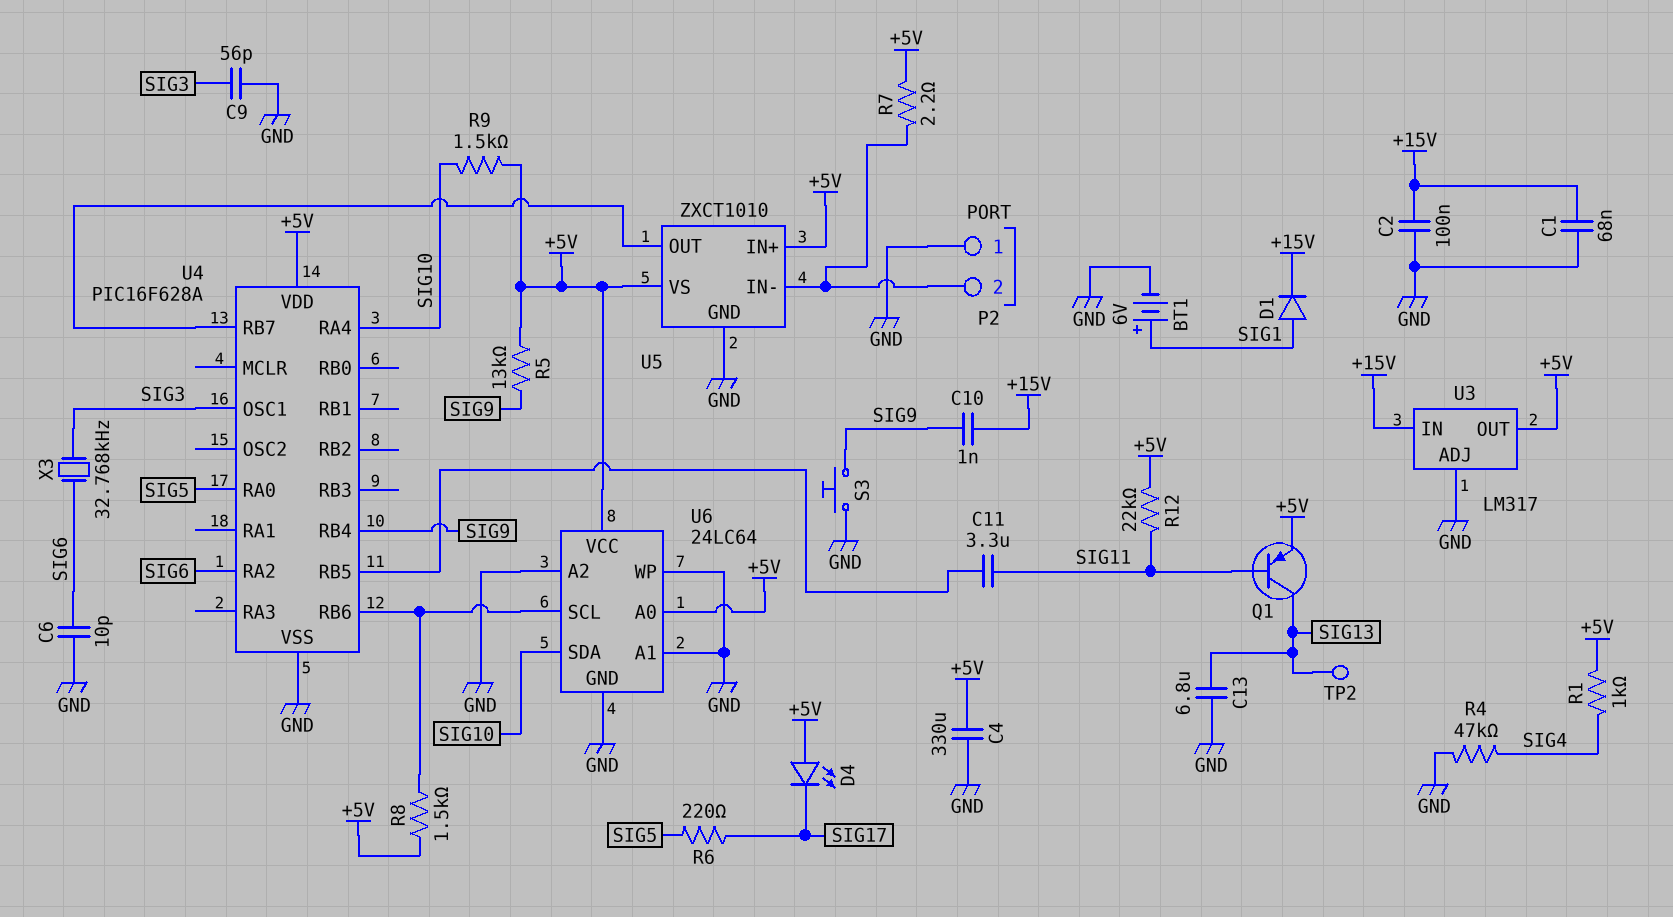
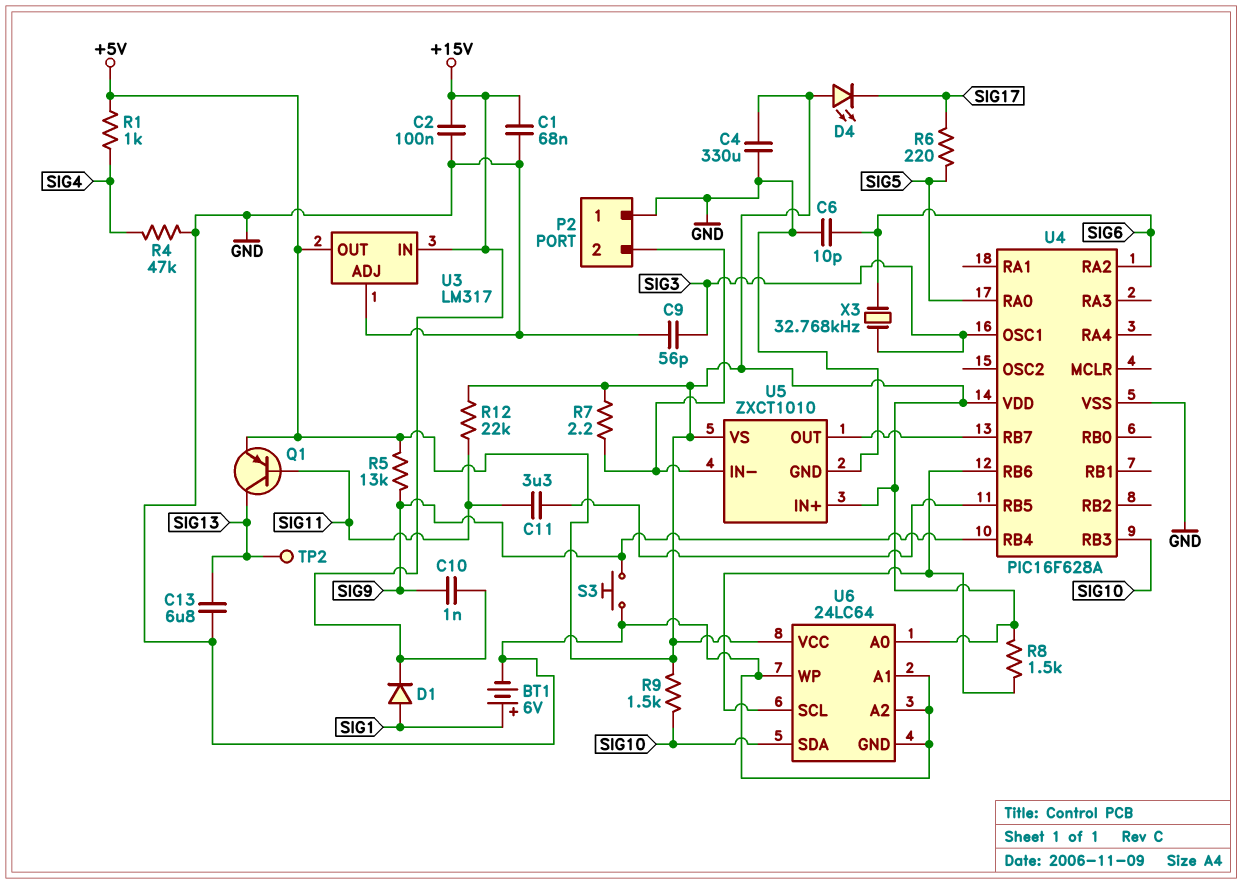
U4 pin RA4: SIG10 -> none
U4 pin RB3: none -> SIG10

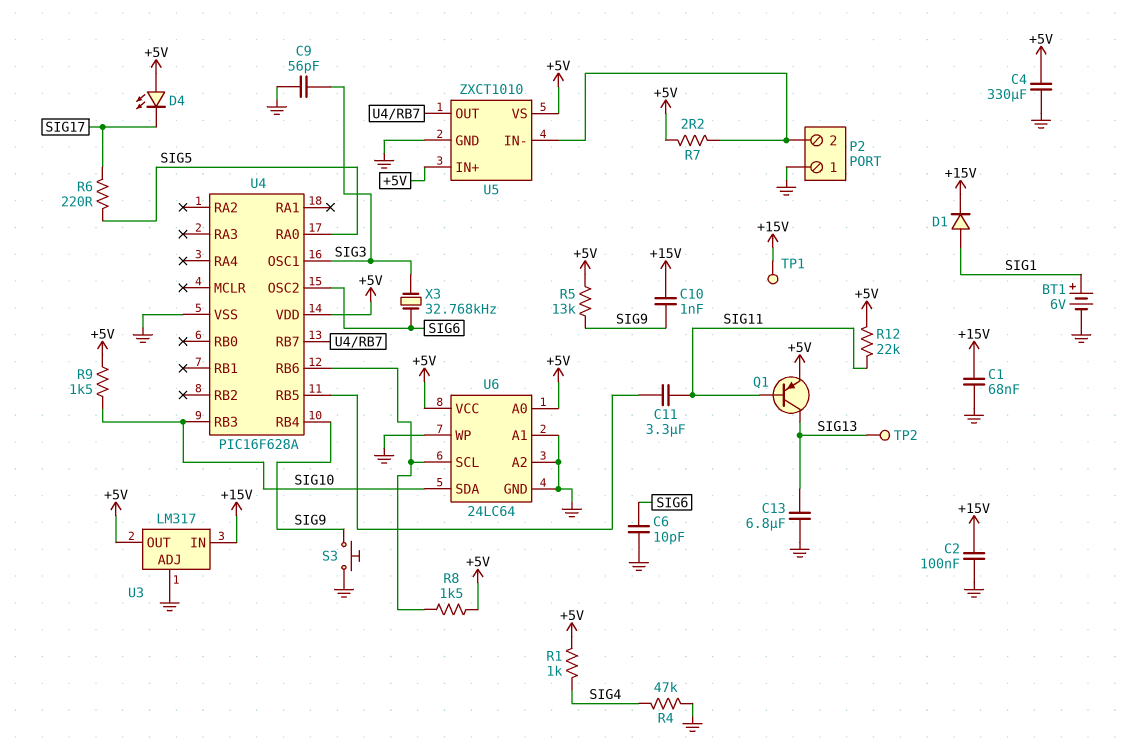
TP1: none -> test point (+15V)
U4 pin OSC2: none -> SIG6
U4 pin RA2: SIG6 -> none

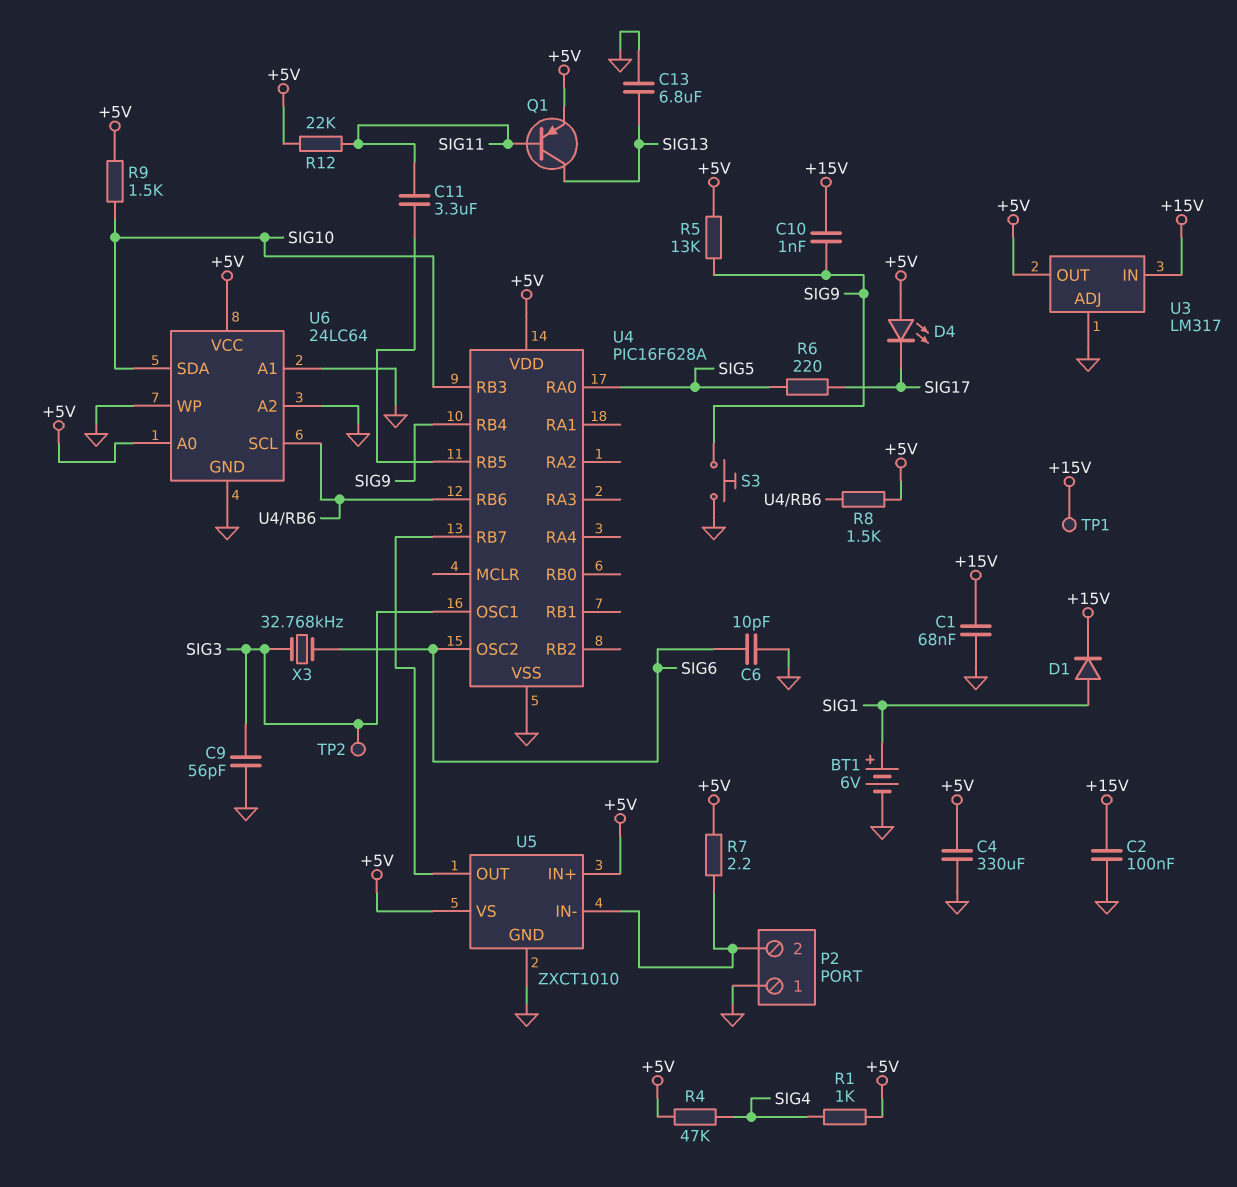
R4: 47k (GND, SIG4) -> 47k (+5V, SIG4)
TP2: test point (SIG13) -> test point (SIG3)

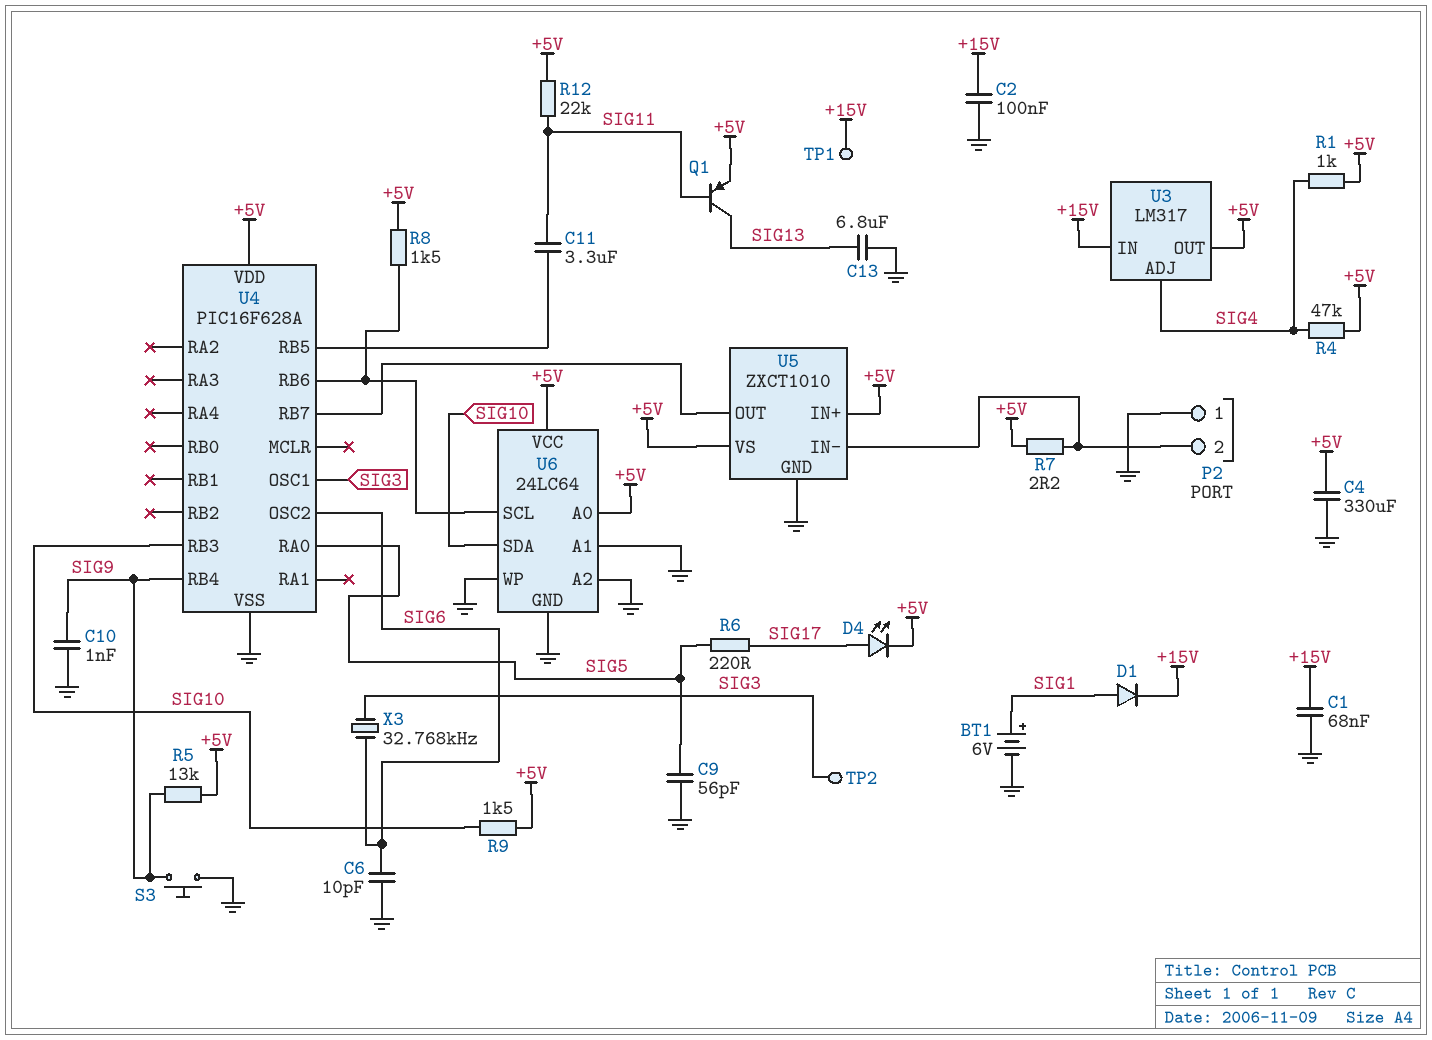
C9: 56pF (GND, SIG3) -> 56pF (GND, SIG5)
C10: 1nF (+15V, SIG9) -> 1nF (GND, SIG9)
D4: LED (A +5V, K SIG17) -> LED (A SIG17, K +5V)
U3 pin ADJ: GND -> SIG4

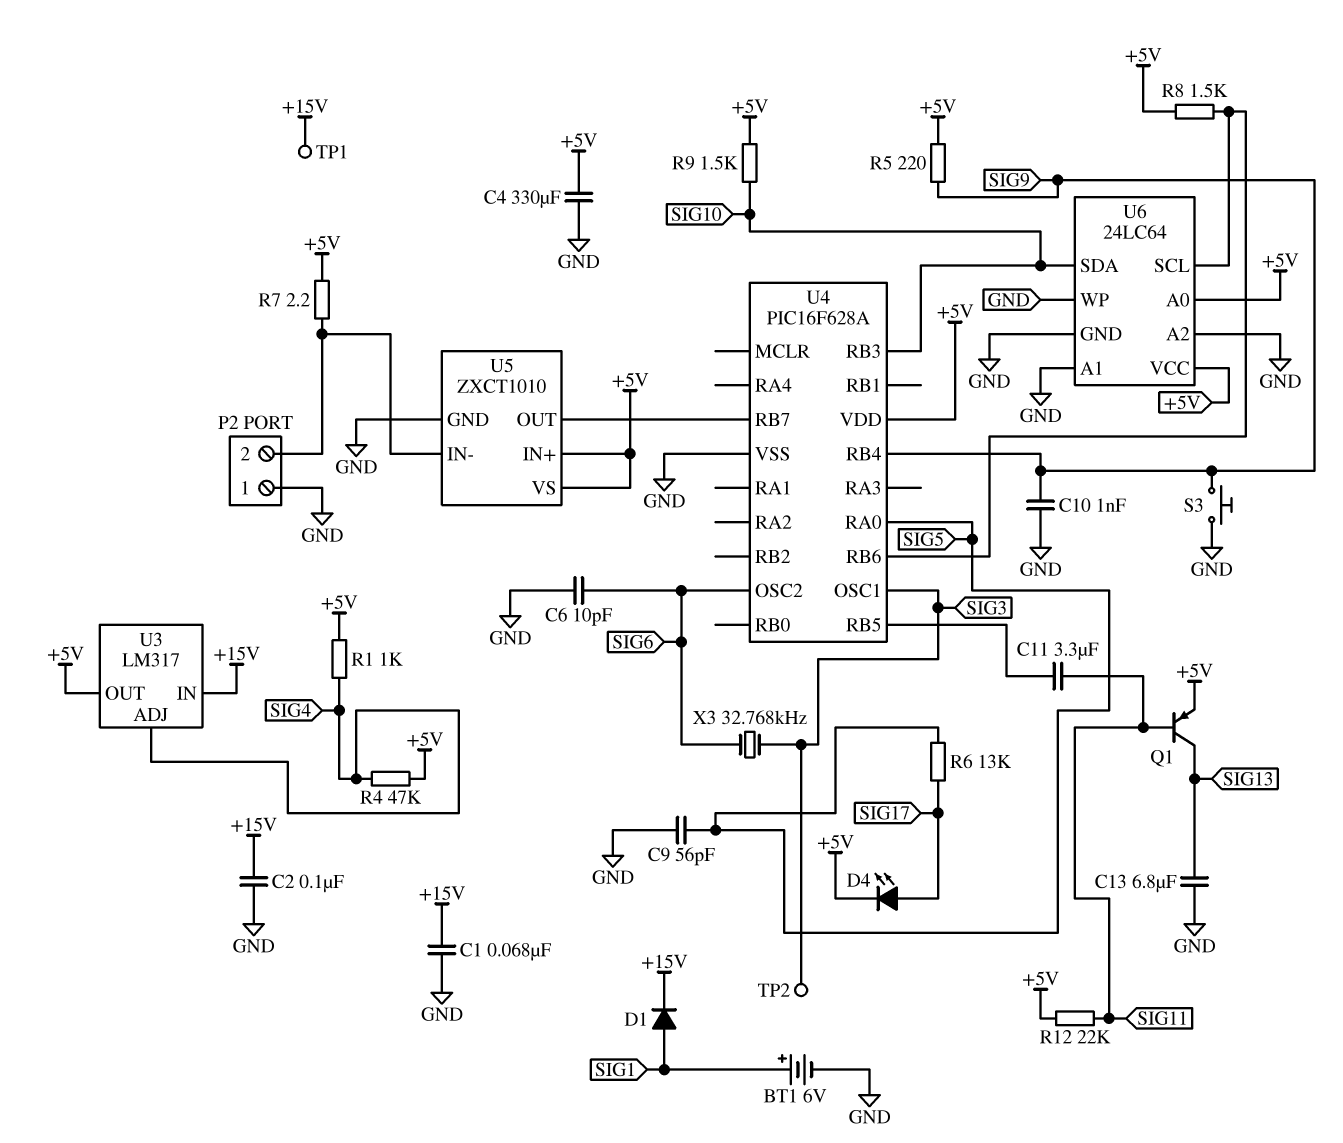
R5: 13k (+5V, SIG9) -> 220 (+5V, SIG9)
R6: 220 (SIG5, SIG17) -> 13k (SIG5, SIG17)

